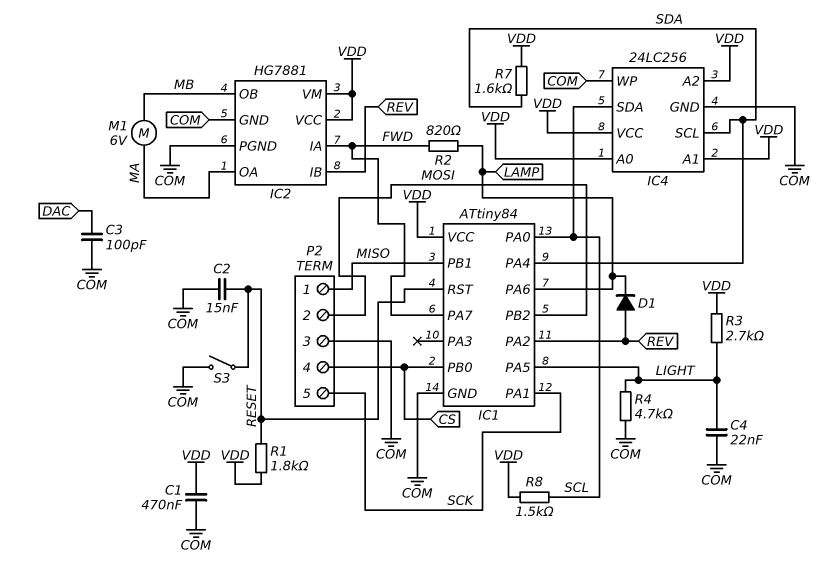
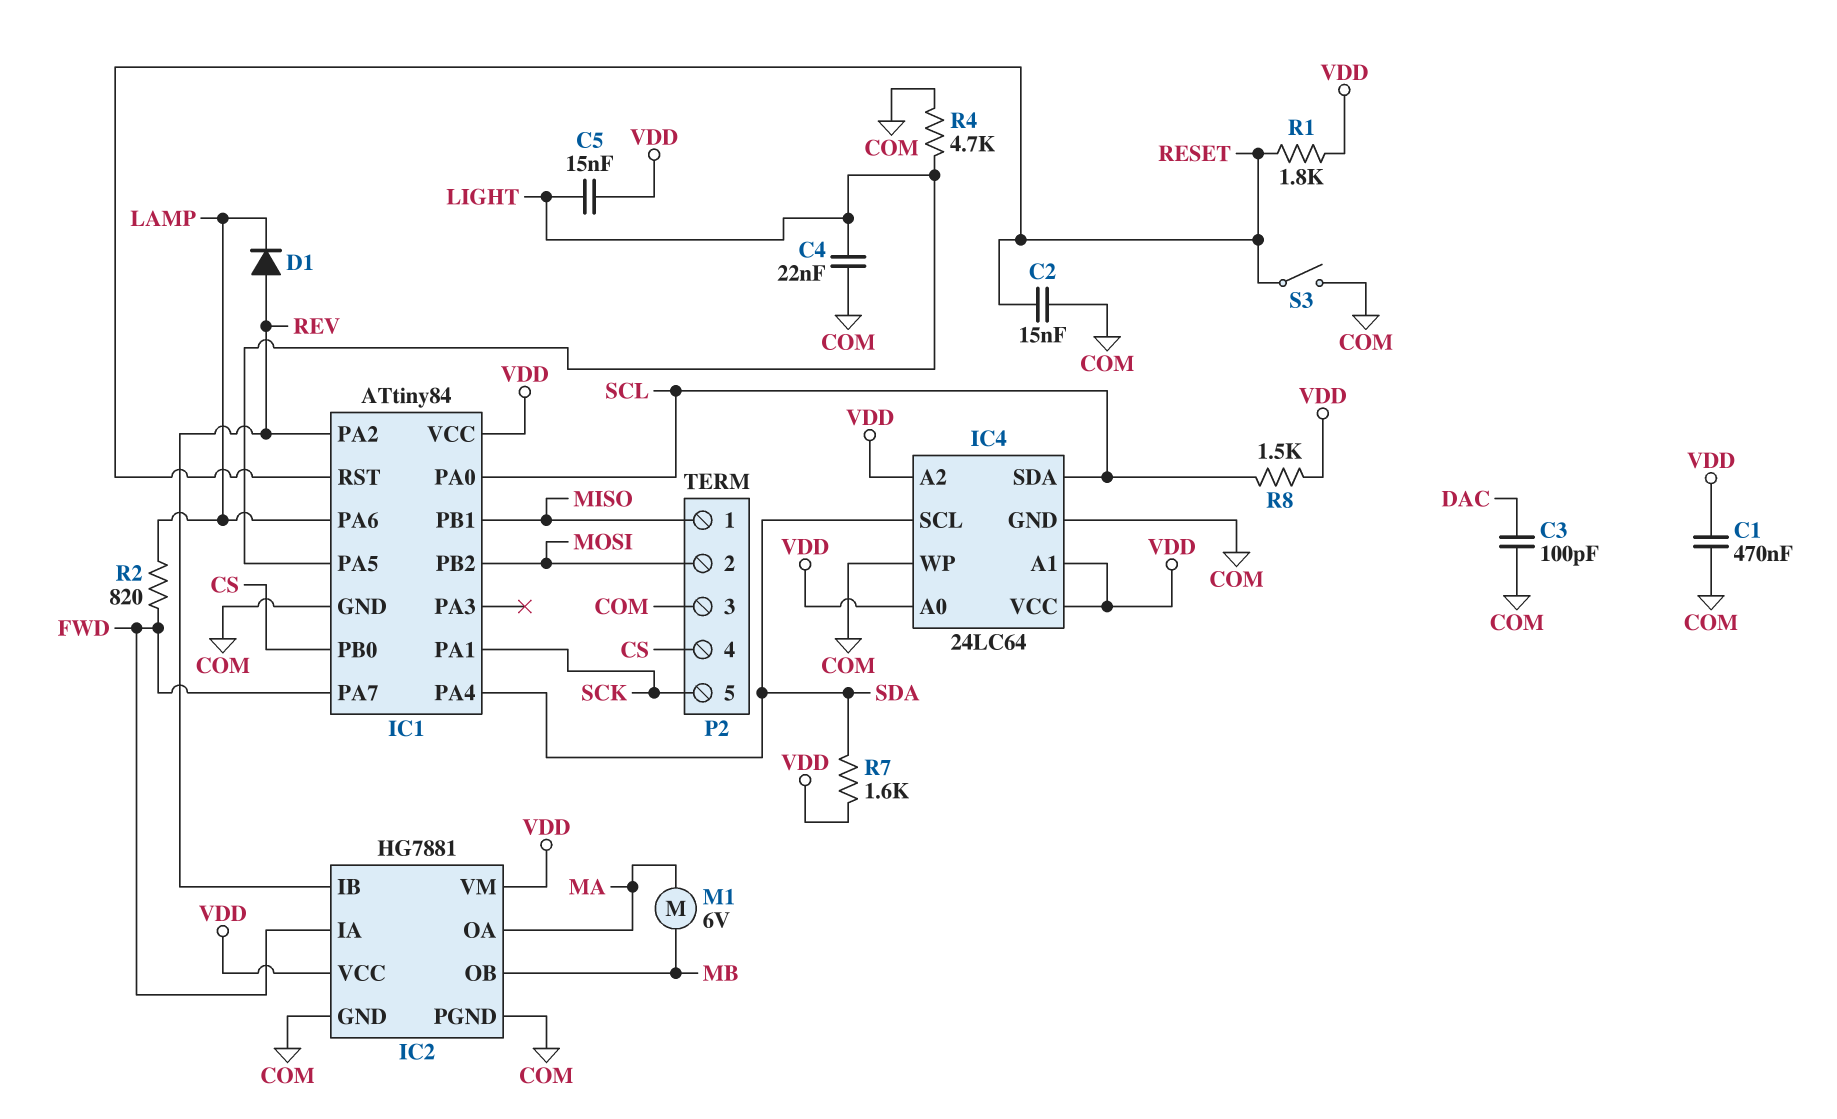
C5: none -> 15nF (LIGHT, VDD)
IC4: 24LC256 -> 24LC64
R3: 2.7k (LIGHT, VDD) -> none

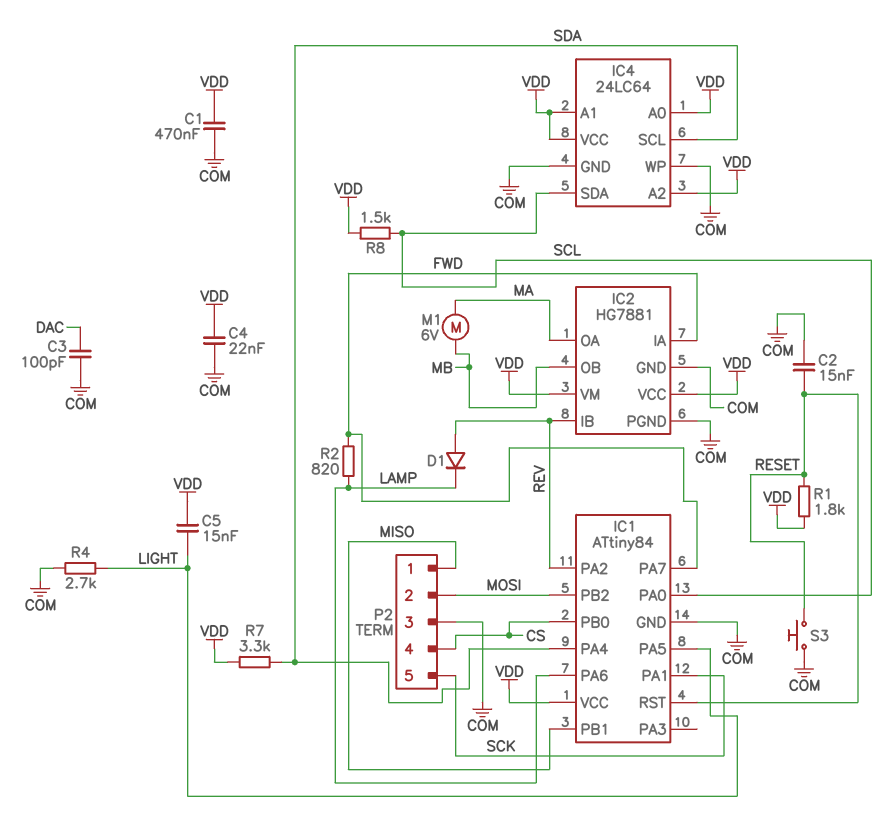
C4: 22nF (COM, LIGHT) -> 22nF (COM, VDD)
R4: 4.7k (COM, LIGHT) -> 2.7k (COM, LIGHT)
R7: 1.6k (SDA, VDD) -> 3.3k (SDA, VDD)
S3: switch (COM, RESET) -> button (COM, RESET)

